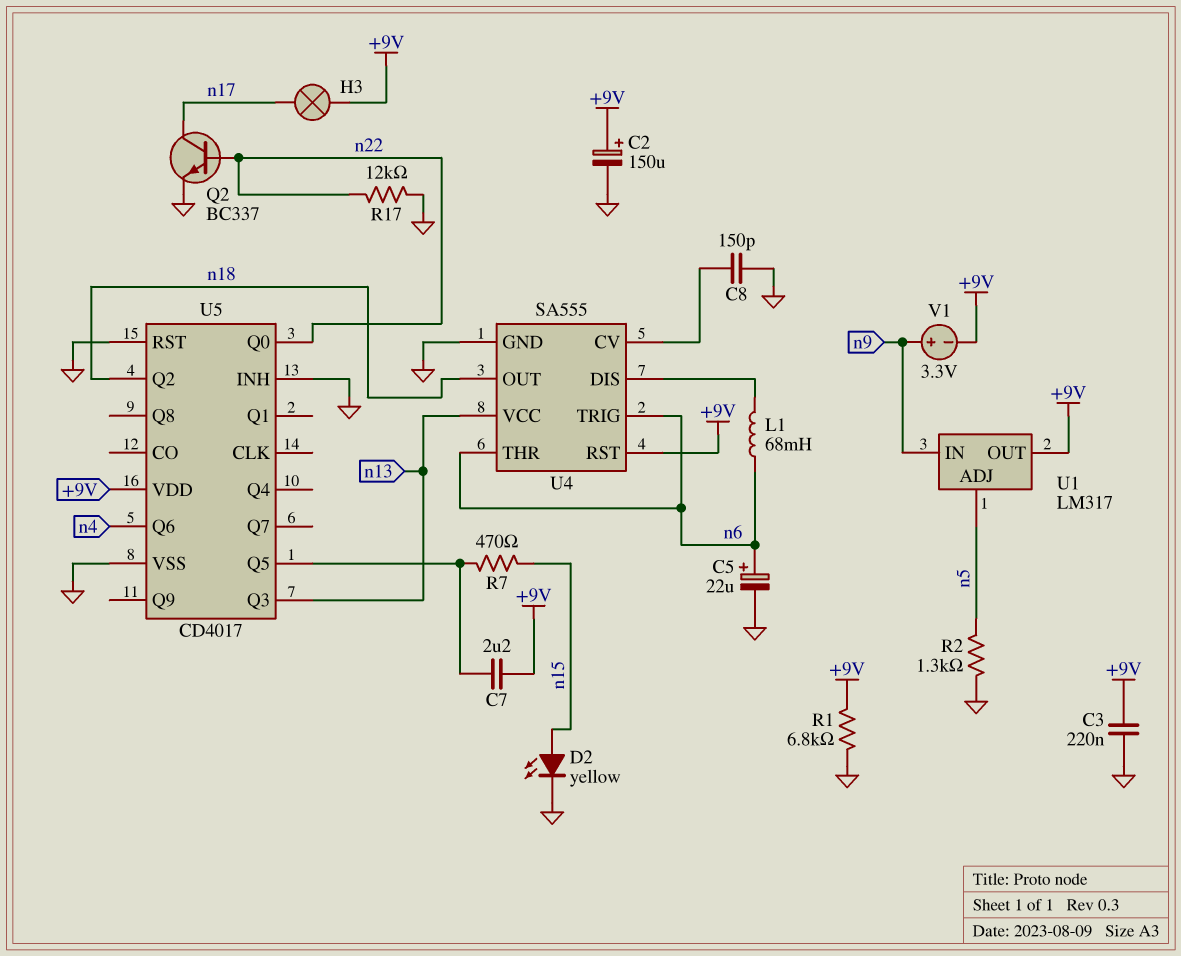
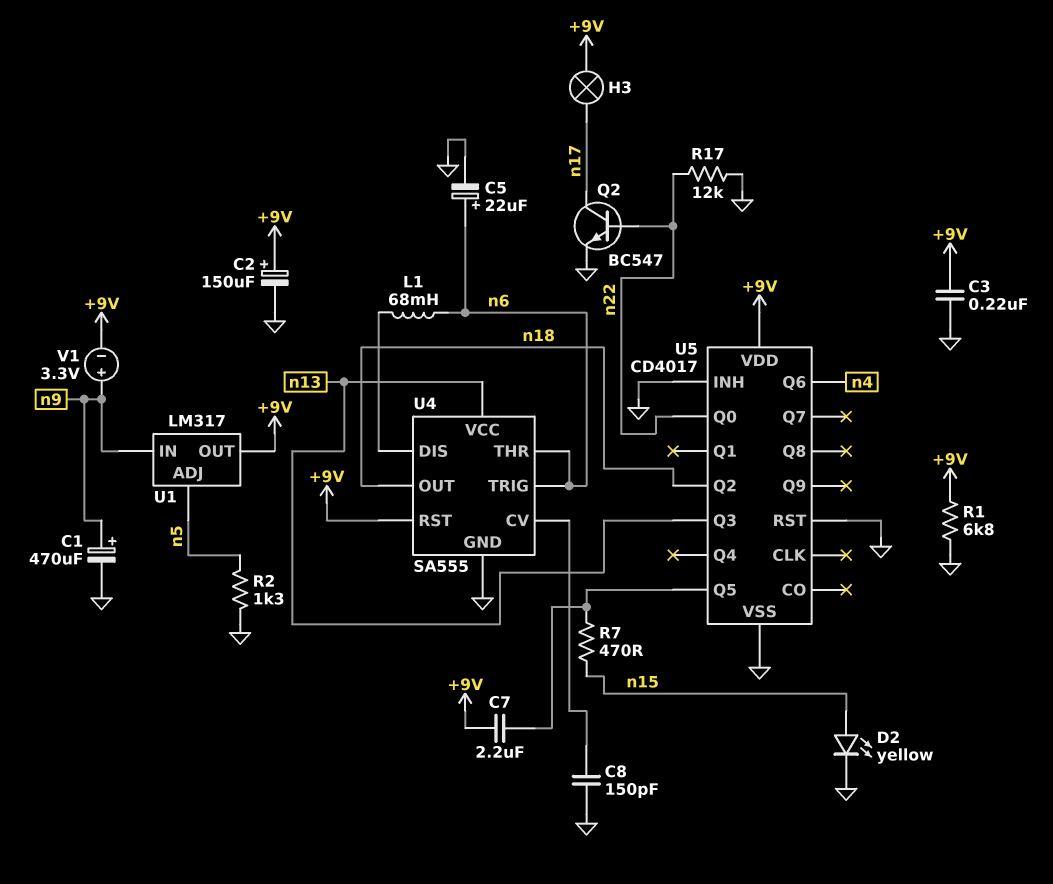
C1: none -> 470uF (plus n9, minus GND)
Q2: NPN BC337 (B n22, C n17, E GND) -> NPN BC547 (B n22, C n17, E GND)

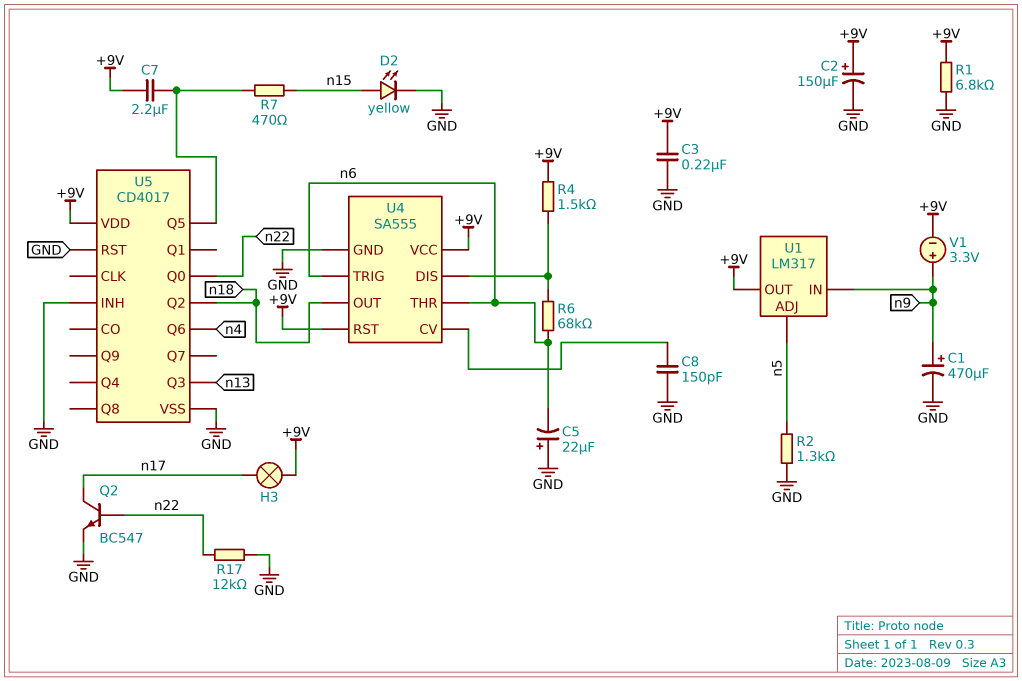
C5: 22uF (plus n6, minus GND) -> 22uF (plus GND, minus n6)
L1: 68mH (U4/DIS, n6) -> none
R4: none -> 1.5k (+9V, U4/DIS)
R6: none -> 68k (U4/DIS, n6)
U4 pin VCC: n13 -> +9V

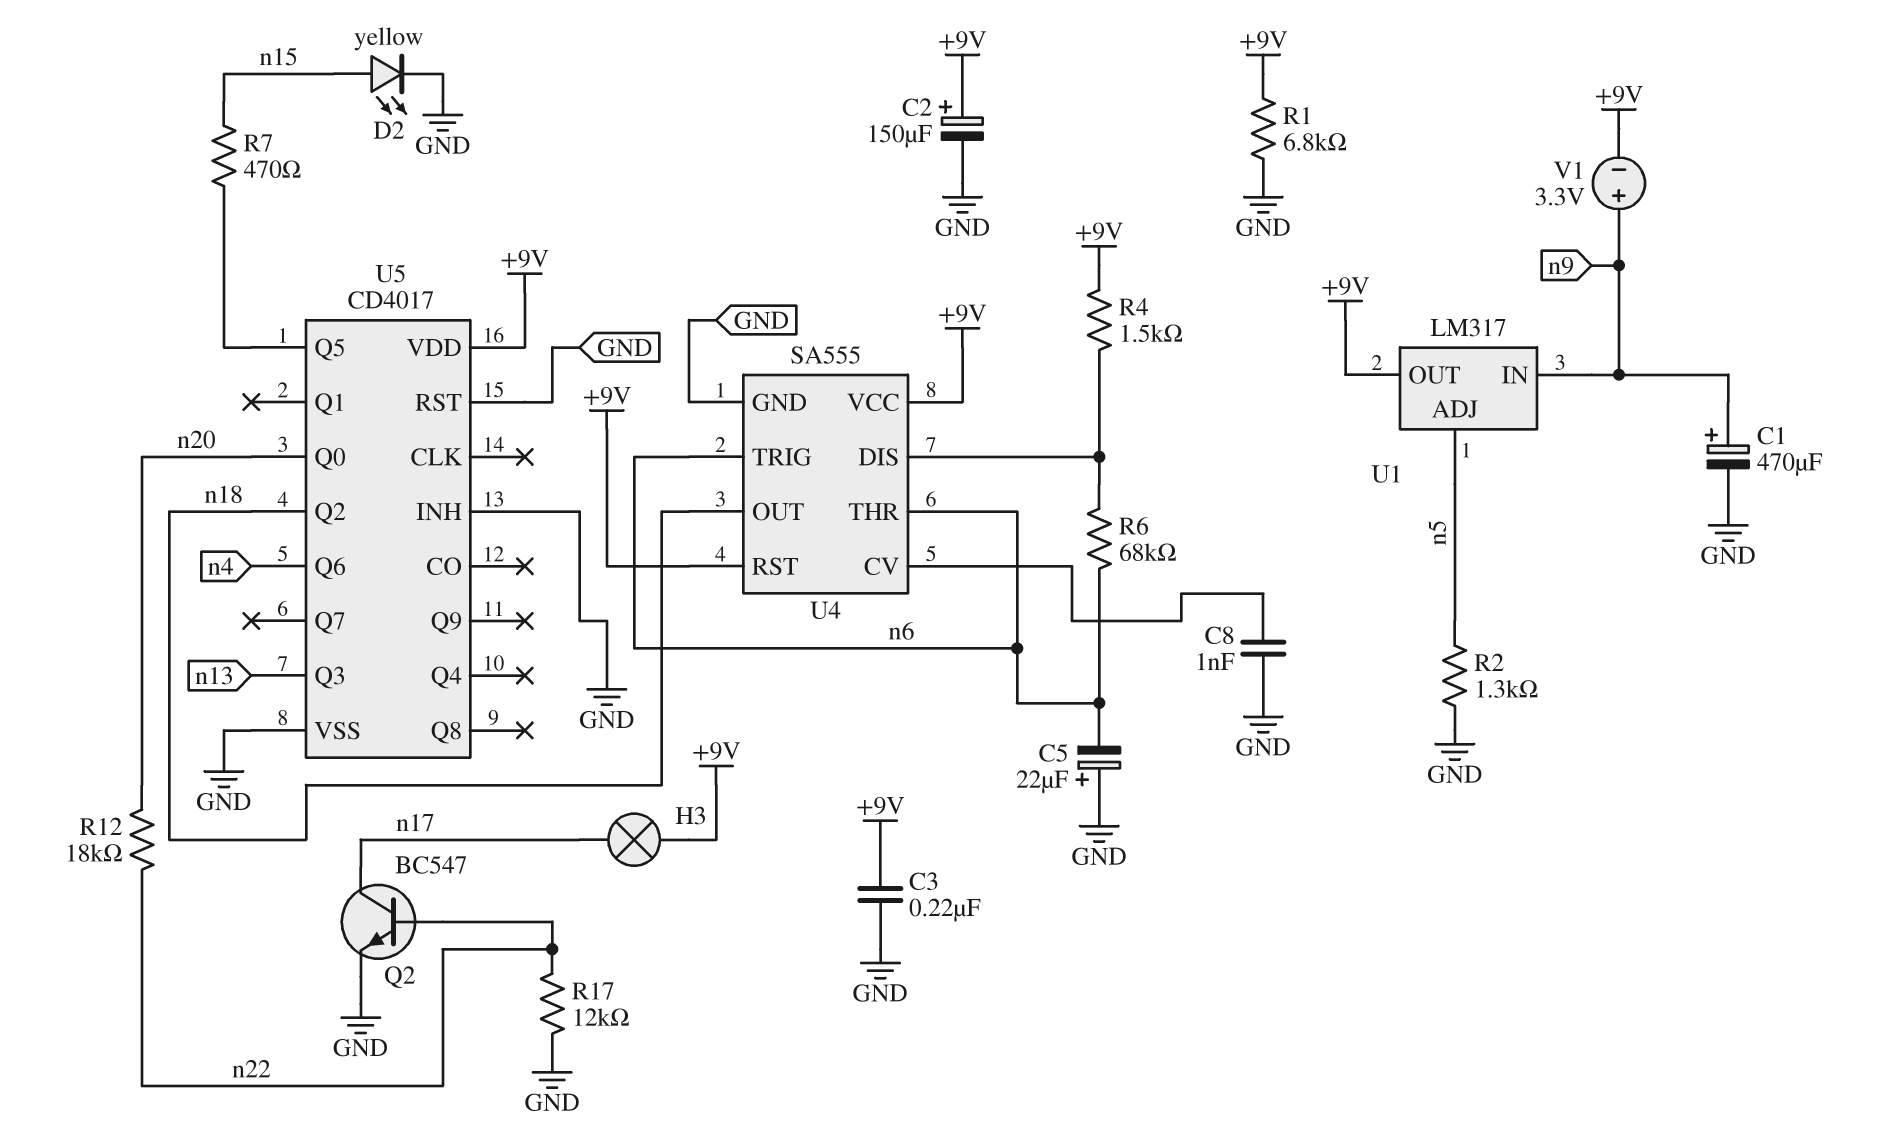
C7: 2.2uF (+9V, U5/Q5) -> none
C8: 150pF (GND, U4/CV) -> 1nF (GND, U4/CV)
R12: none -> 18k (n20, n22)
U5 pin Q0: n22 -> n20

